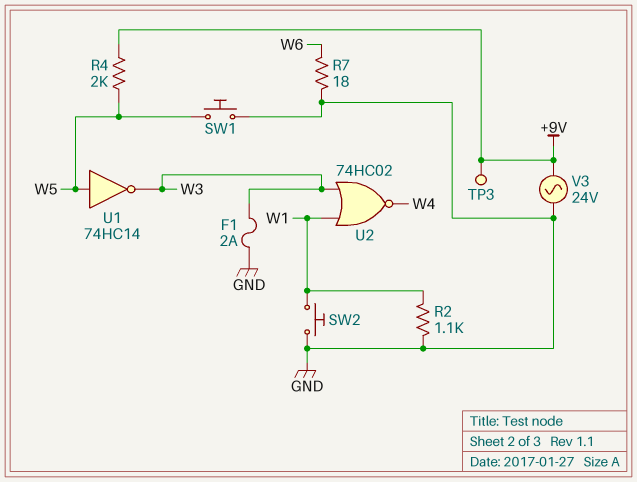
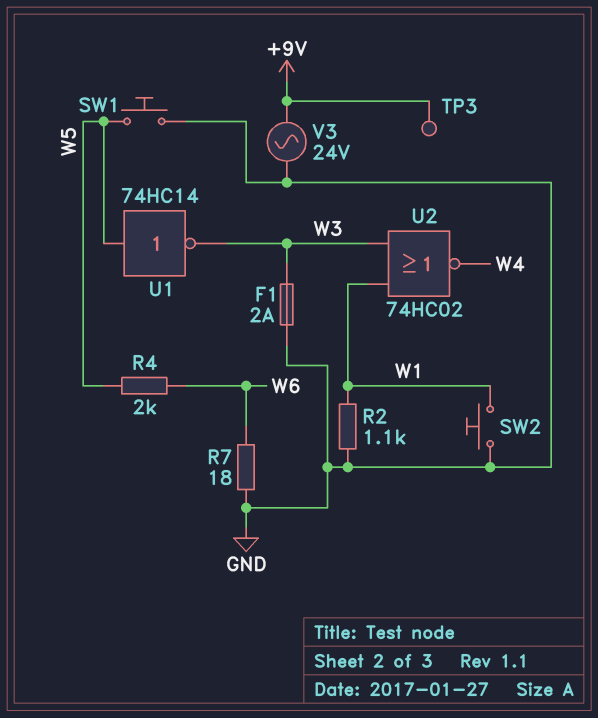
R4: 2k (+9V, W5) -> 2k (W5, W6)

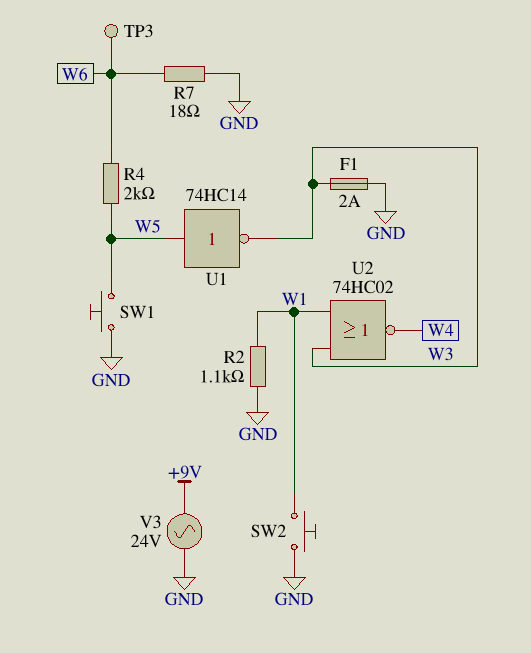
TP3: test point (+9V) -> test point (W6)

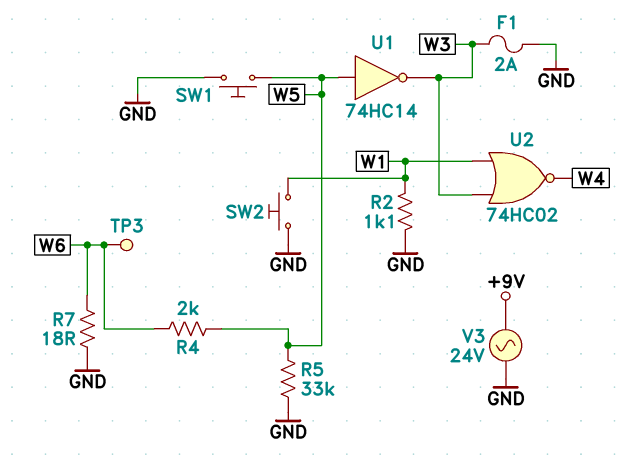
R5: none -> 33k (GND, W5)

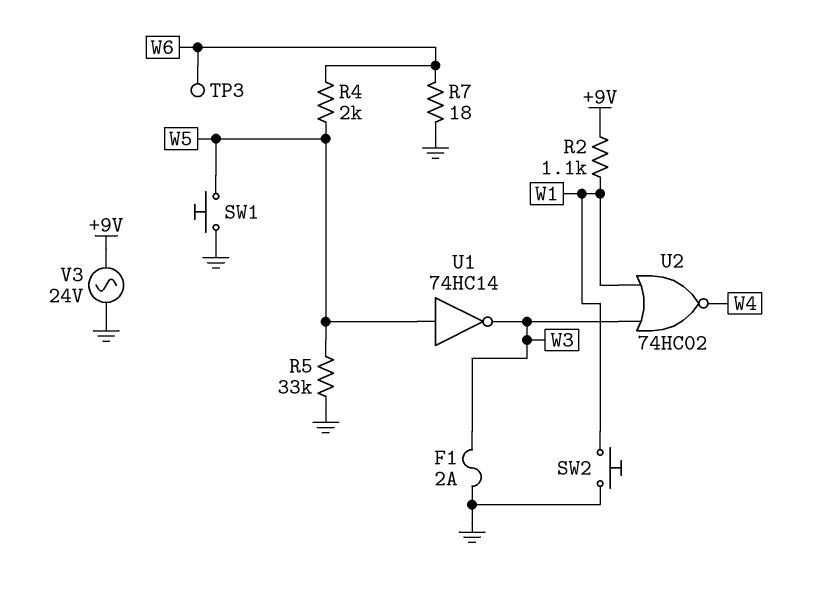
R2: 1.1k (GND, W1) -> 1.1k (+9V, W1)

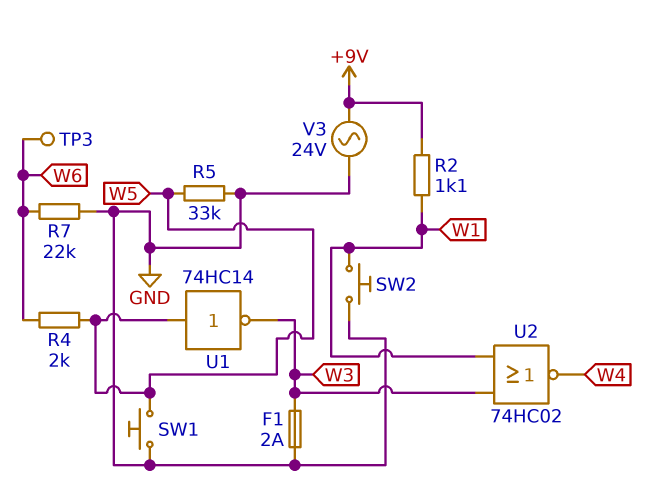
R7: 18 (GND, W6) -> 22k (GND, W6)

